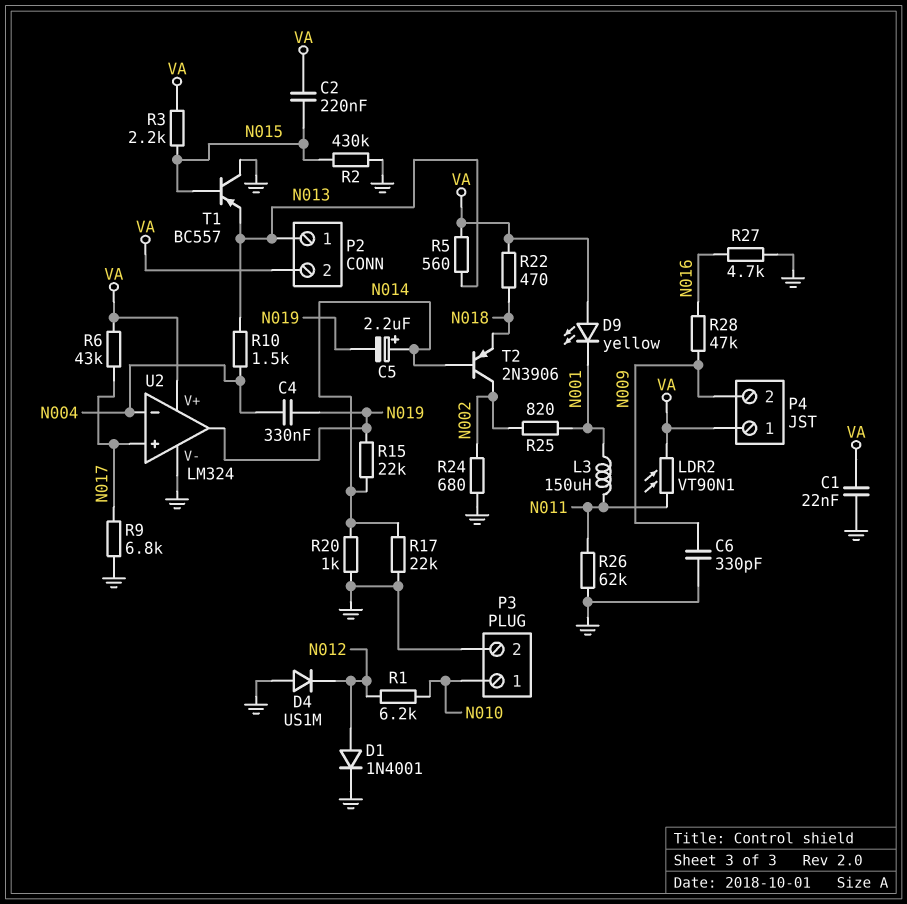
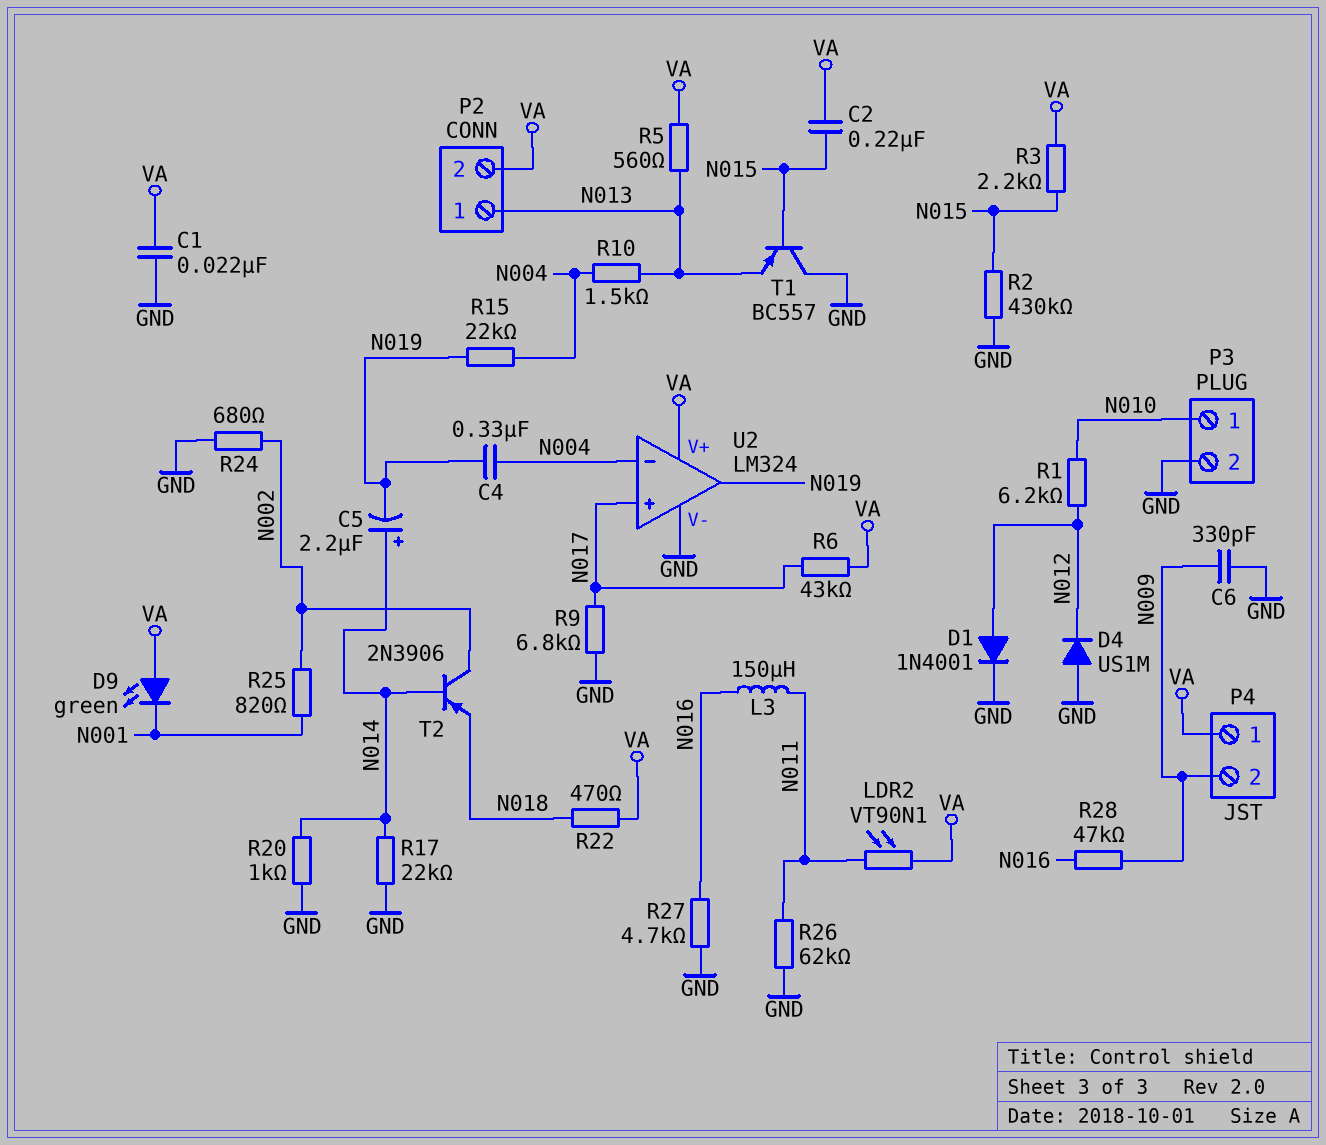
D9: LED yellow (A VA, K N001) -> LED green (A VA, K N001)
L3: 150uH (N001, N011) -> 150uH (N011, N016)
R15: 22k (N014, N019) -> 22k (N004, N019)

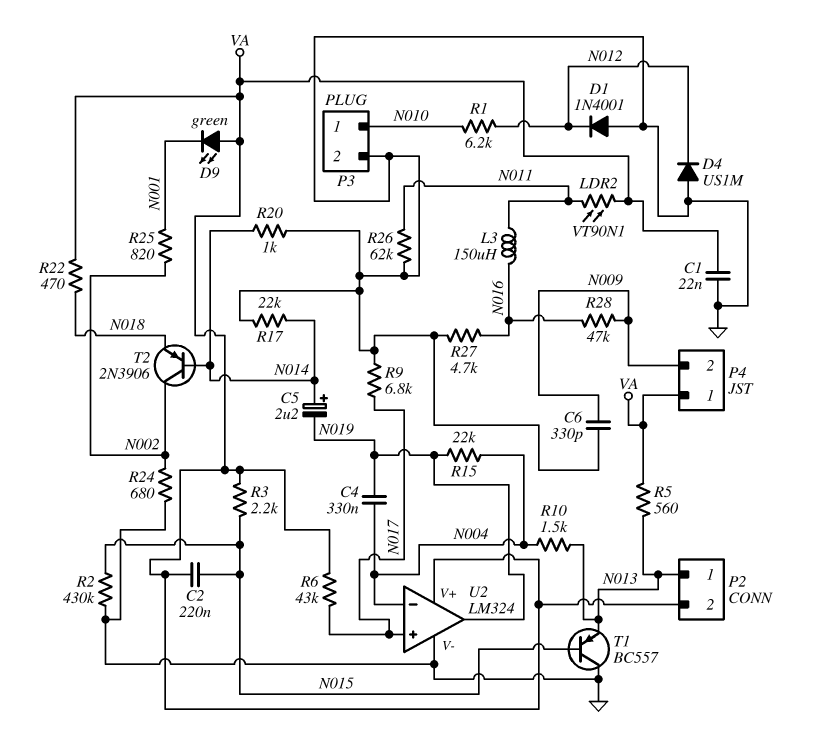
D1: diode 1N4001 (A N012, K GND) -> diode 1N4001 (A GND, K N012)

